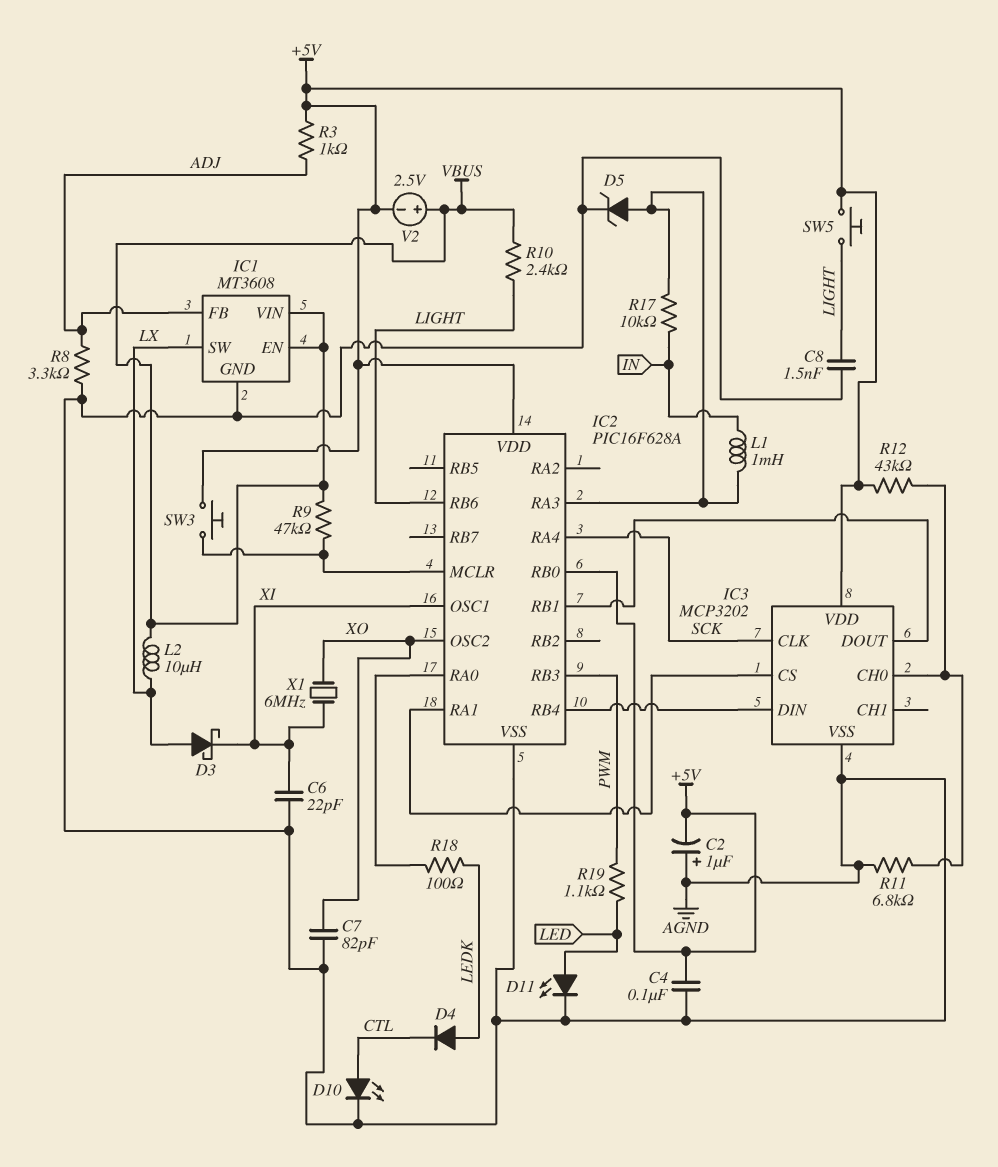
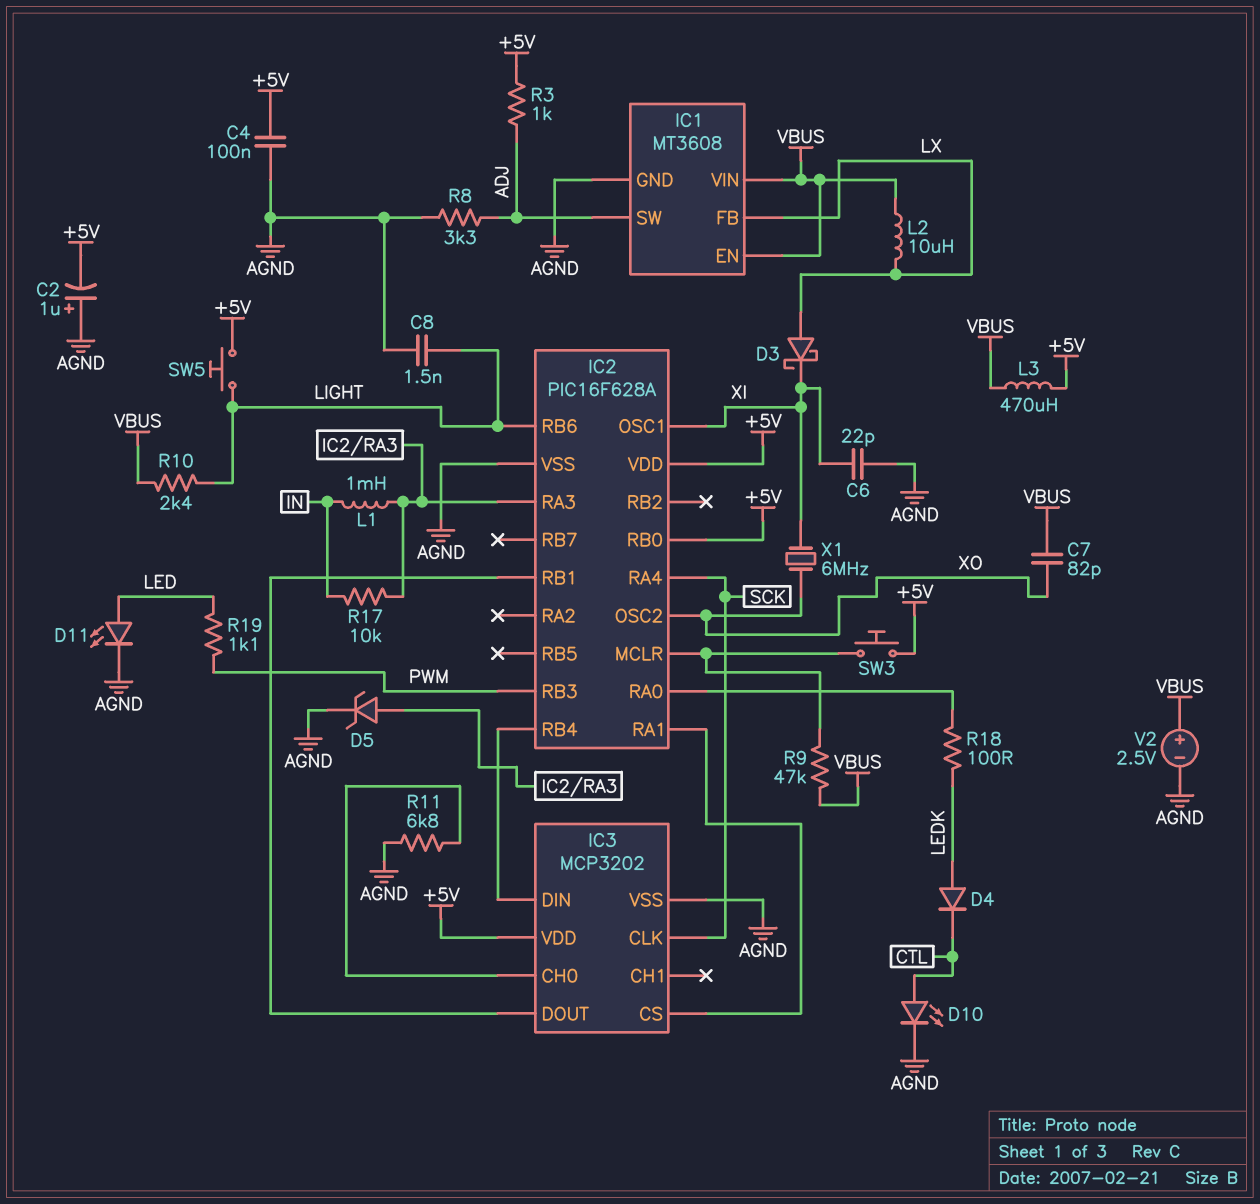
C7: 82pF (AGND, XO) -> 82pF (VBUS, XO)
IC1 pin FB: ADJ -> LX
IC1 pin SW: LX -> ADJ
L3: none -> 470uH (+5V, VBUS)
R12: 43k (+5V, IC3/CH0) -> none
V2: 2.5V (plus VBUS, minus +5V) -> 2.5V (plus VBUS, minus AGND)

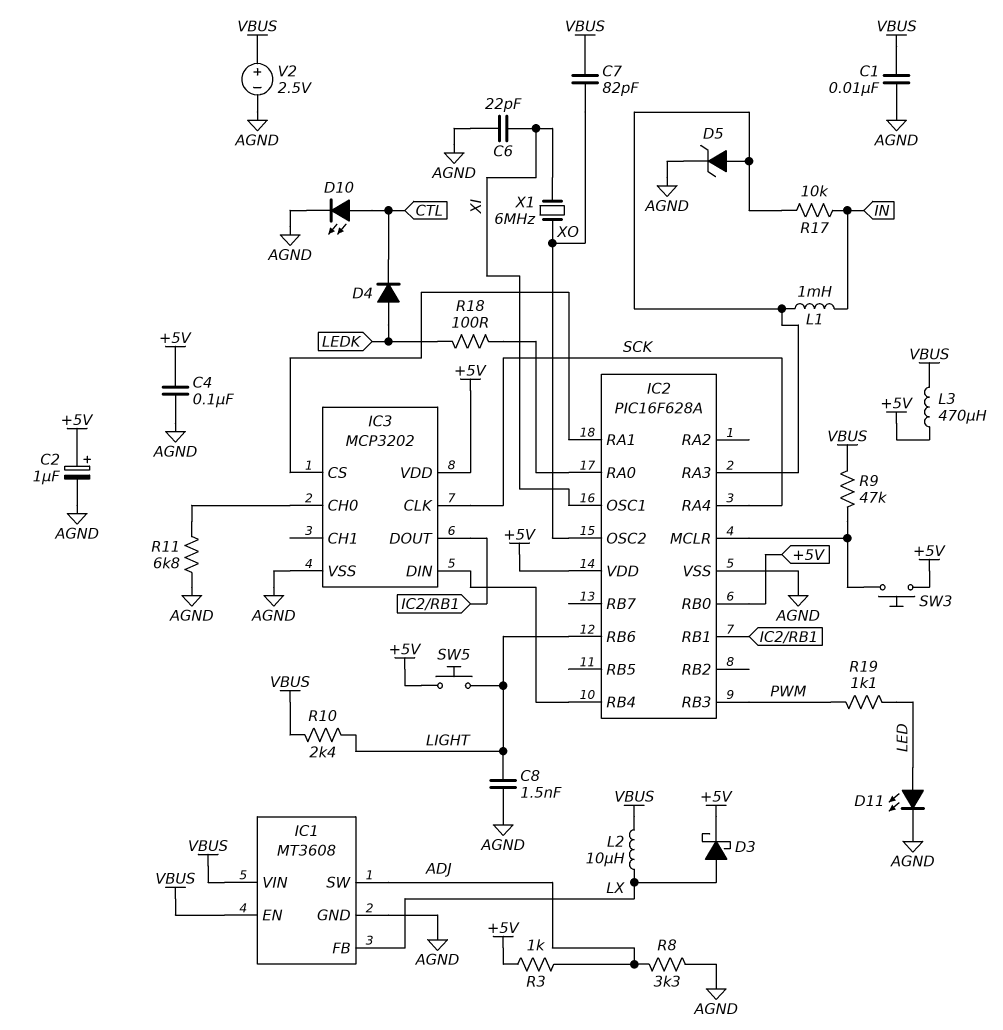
C1: none -> 10nF (AGND, VBUS)
C2: 1uF (plus AGND, minus +5V) -> 1uF (plus +5V, minus AGND)
D3: schottky (A LX, K XI) -> schottky (A LX, K +5V)

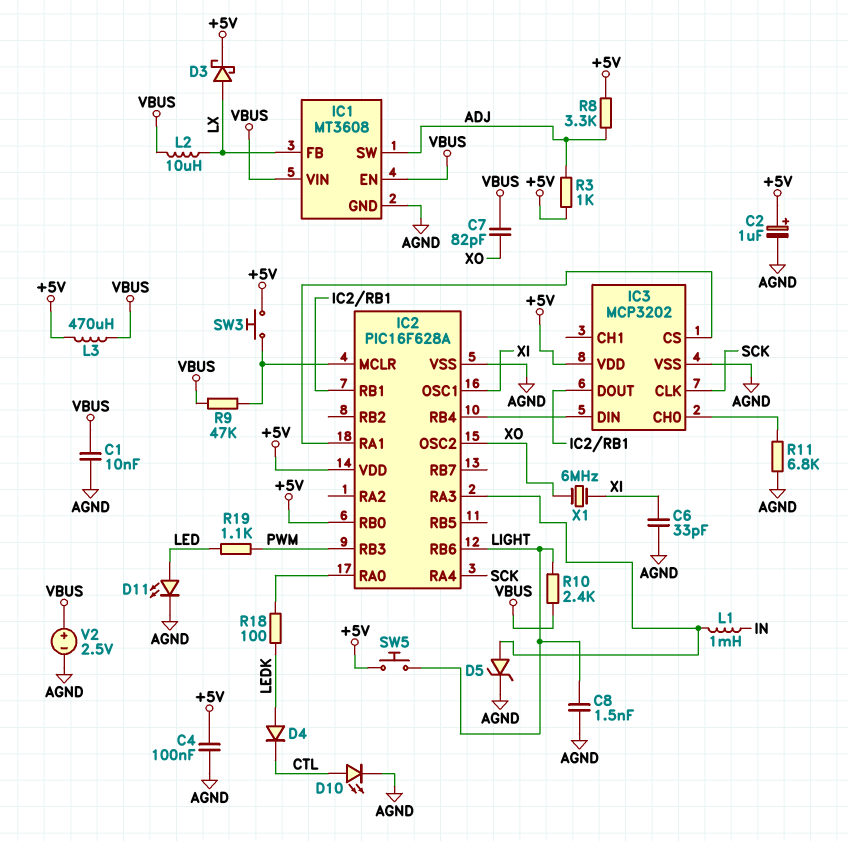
C6: 22pF (AGND, XI) -> 33pF (AGND, XI)
R8: 3.3k (ADJ, AGND) -> 3.3k (+5V, ADJ)
R17: 10k (IC2/RA3, IN) -> none

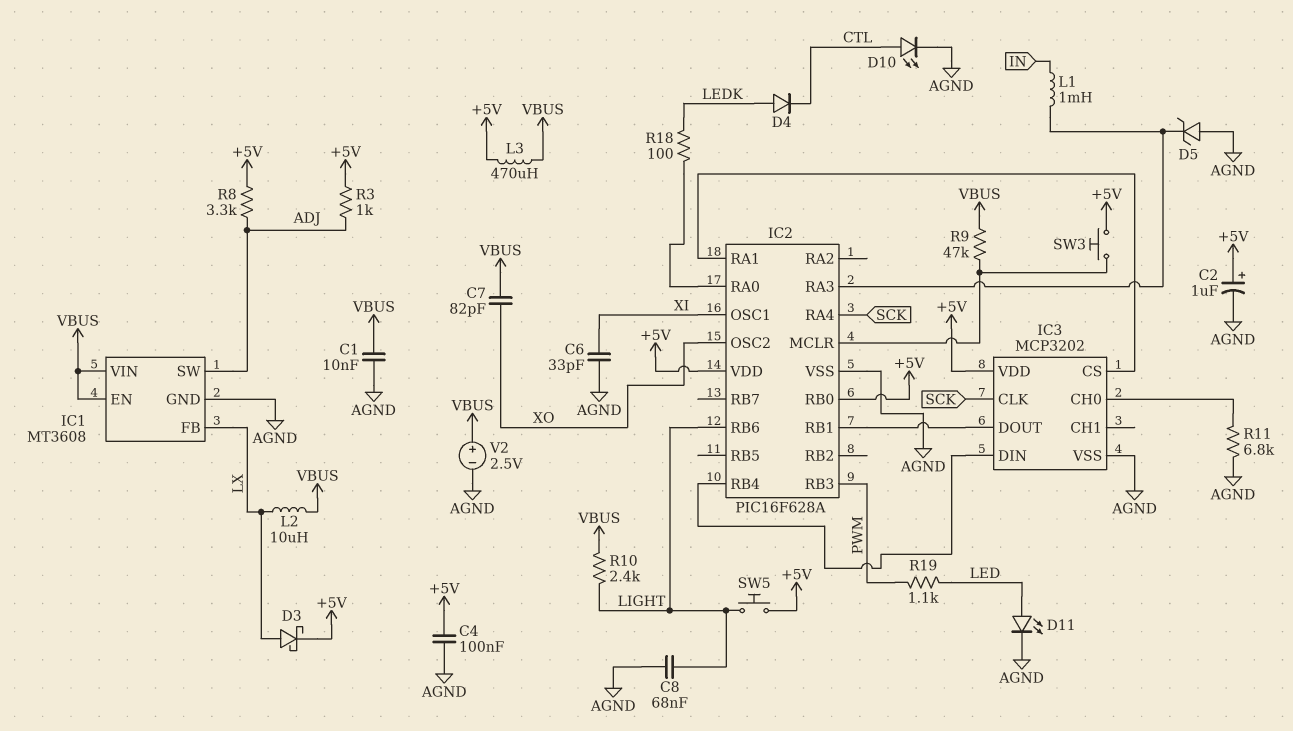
C8: 1.5nF (AGND, LIGHT) -> 68nF (AGND, LIGHT)
D5: zener (A IC2/RA3, K AGND) -> zener (A AGND, K IC2/RA3)
X1: 6MHz (XI, XO) -> none

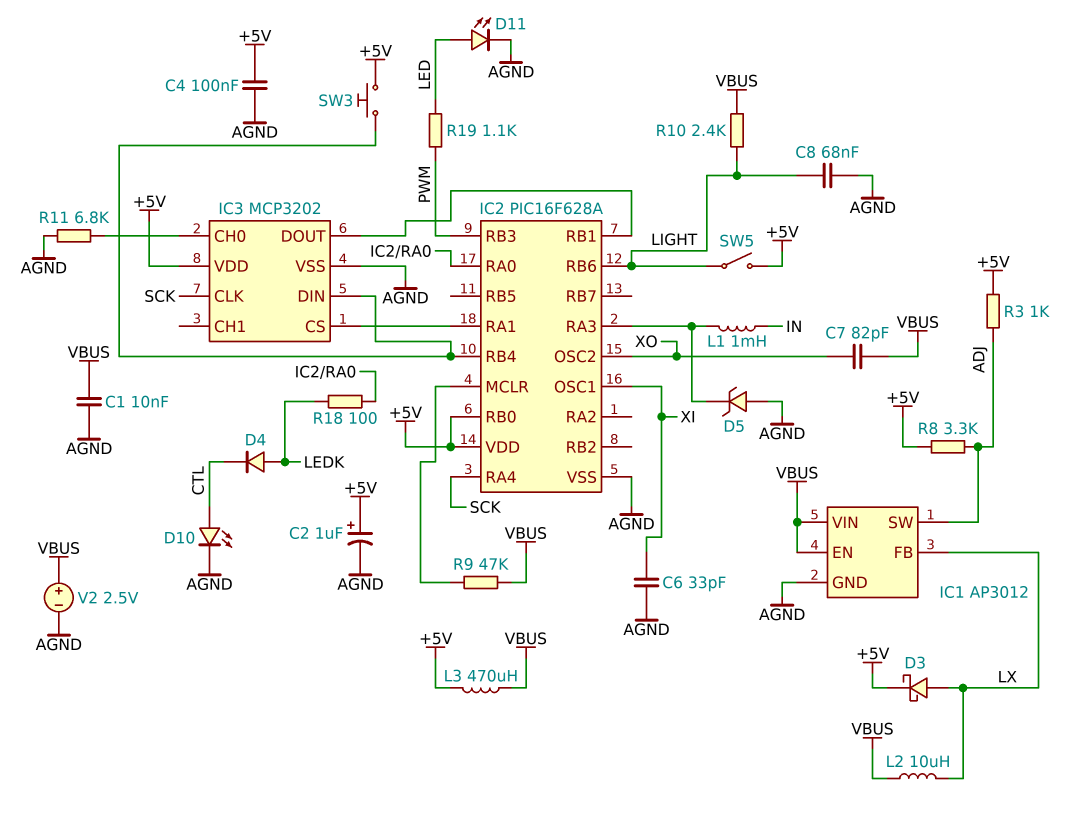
IC1: MT3608 -> AP3012
SW3: button (+5V, IC2/MCLR) -> button (+5V, IC2/RB4)
SW5: button (+5V, LIGHT) -> switch (+5V, LIGHT)

